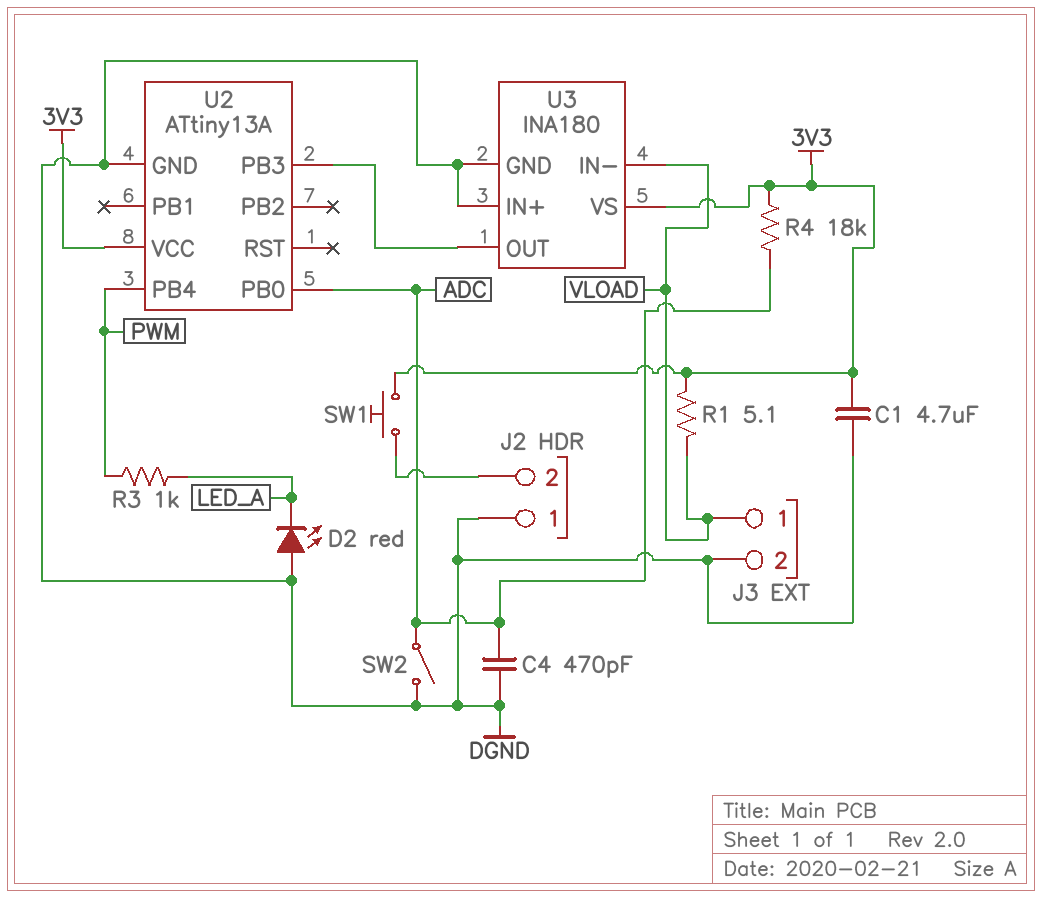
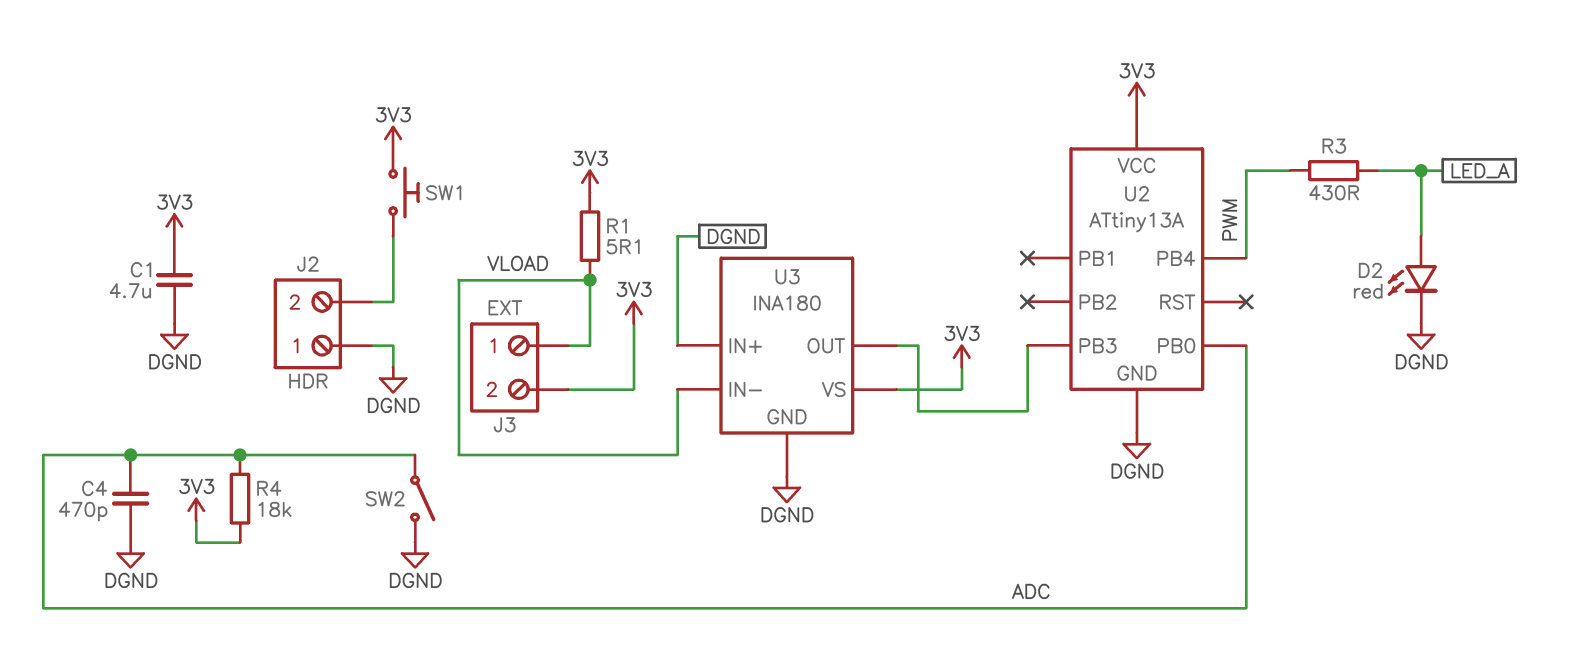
D2: LED red (A DGND, K LED_A) -> LED red (A LED_A, K DGND)
J3 pin 2: DGND -> 3V3
R3: 1k (LED_A, PWM) -> 430 (LED_A, PWM)

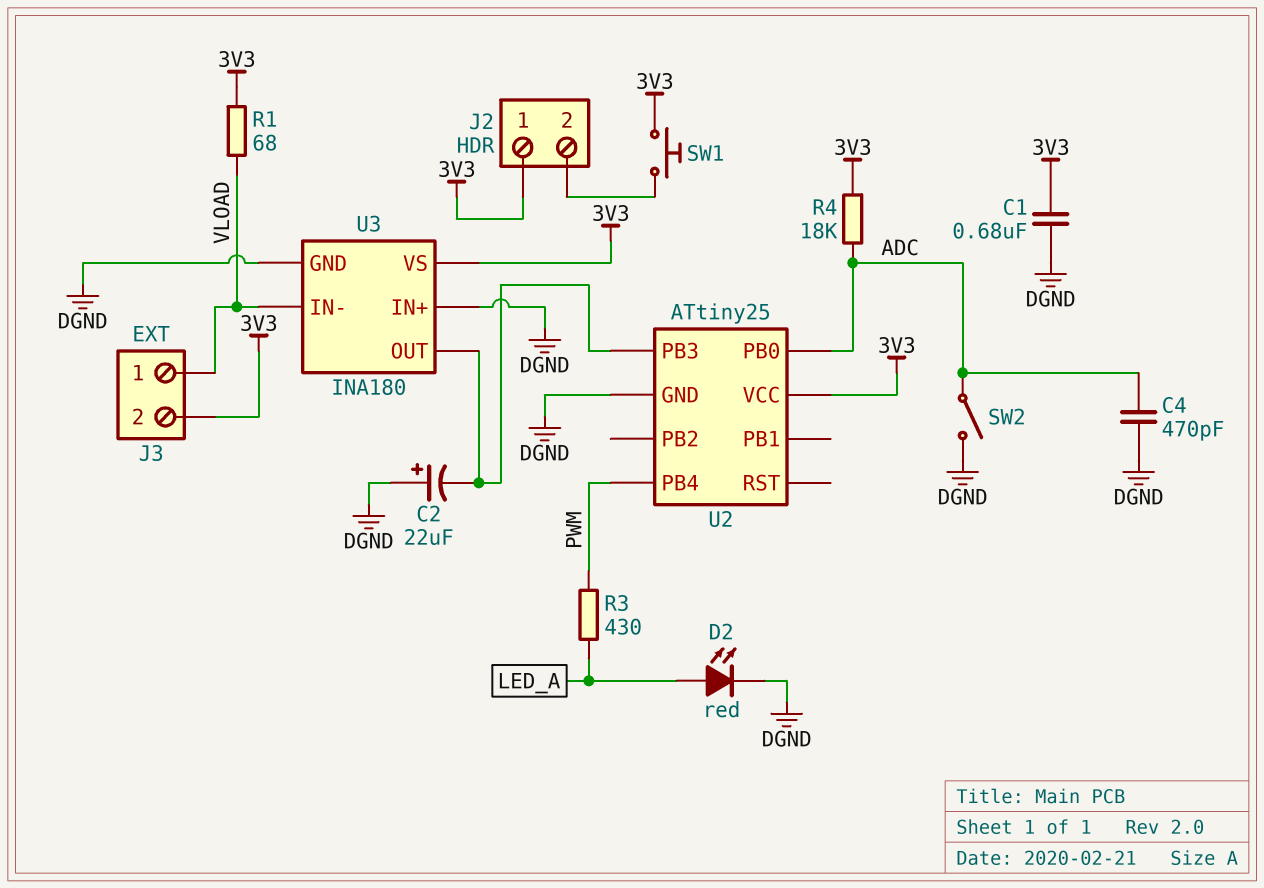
C1: 4.7uF (3V3, DGND) -> 680nF (3V3, DGND)
C2: none -> 22uF (plus DGND, minus U2/PB3)
J2 pin 1: DGND -> 3V3
R1: 5.1 (3V3, VLOAD) -> 68 (3V3, VLOAD)
U2: ATtiny13A -> ATtiny25

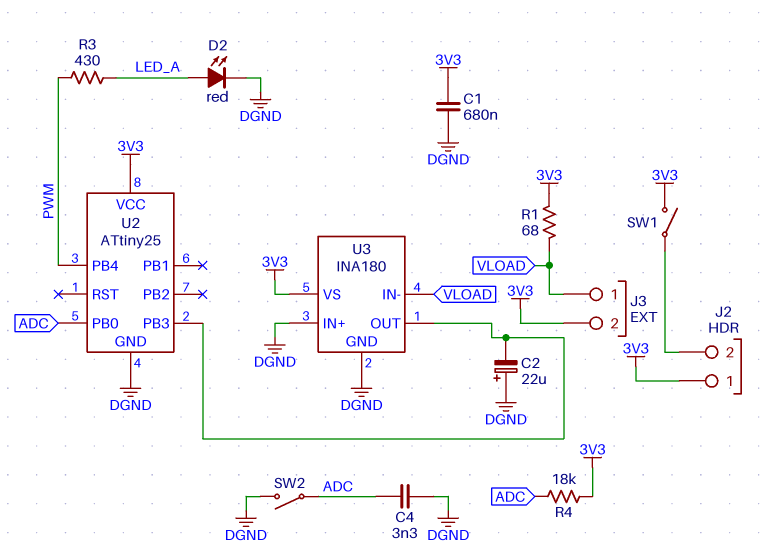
C4: 470pF (ADC, DGND) -> 3.3nF (ADC, DGND)
SW1: button (3V3, J2/2) -> switch (3V3, J2/2)

